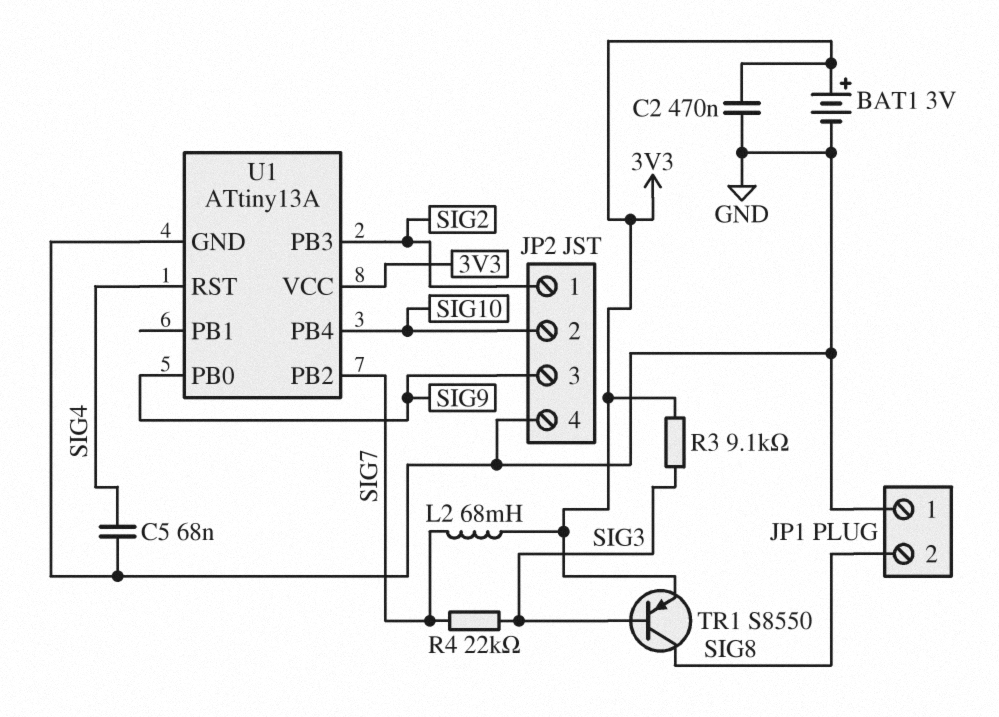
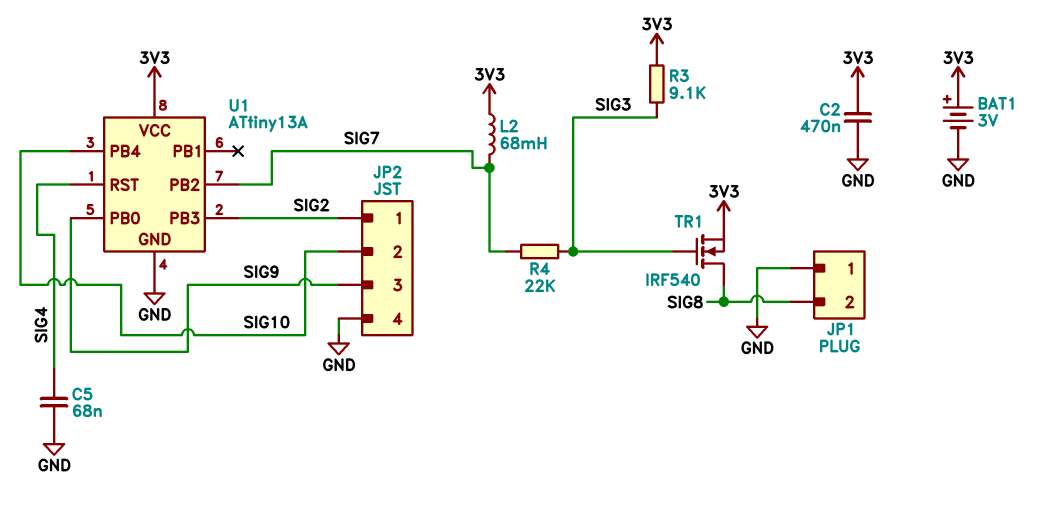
TR1: PNP S8550 (B SIG3, C SIG8, E 3V3) -> NMOS IRF540 (G SIG3, D SIG8, S 3V3)

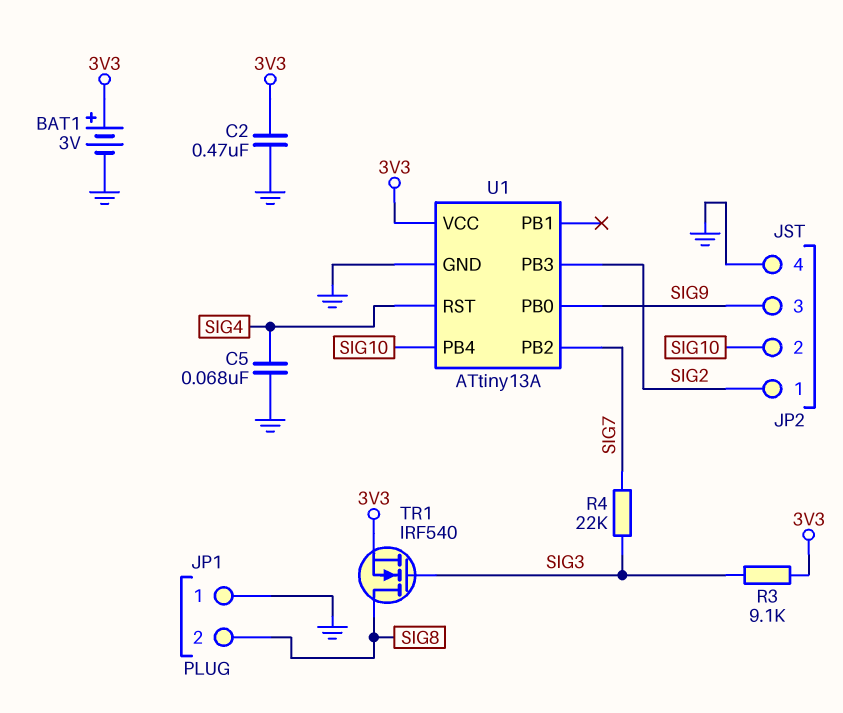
L2: 68mH (3V3, SIG7) -> none

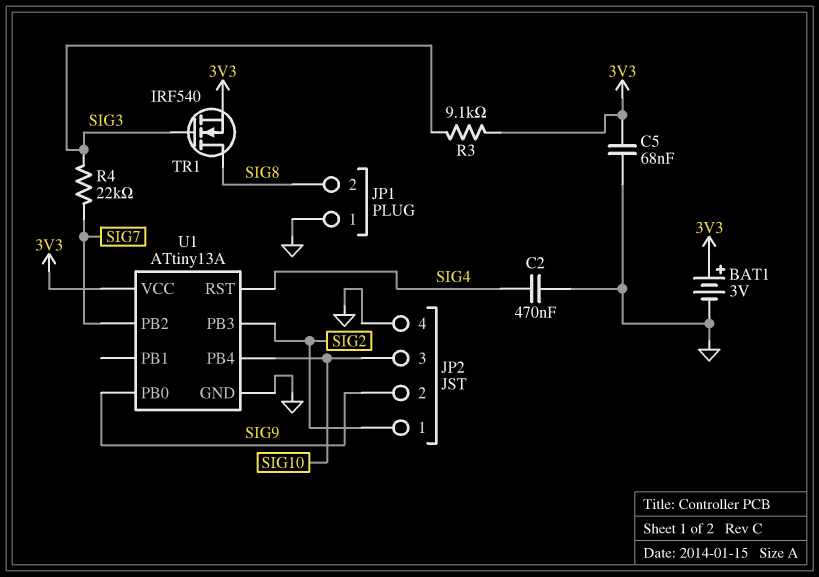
C2: 470nF (3V3, GND) -> 470nF (GND, SIG4)
C5: 68nF (GND, SIG4) -> 68nF (3V3, GND)
JP2 pin 2: SIG10 -> SIG9
JP2 pin 3: SIG9 -> SIG10

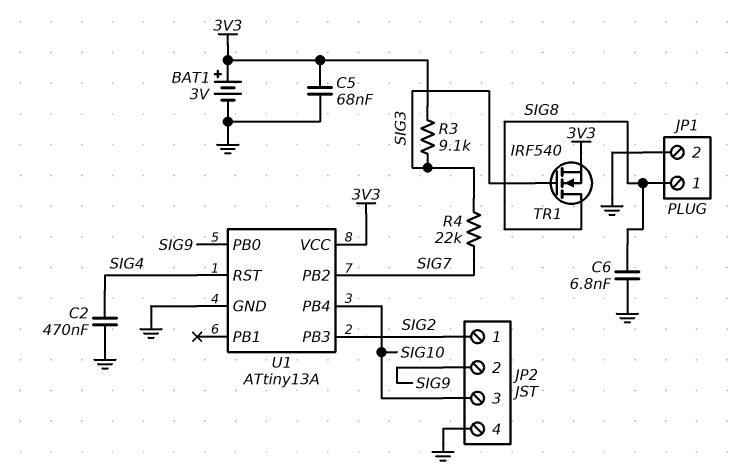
C6: none -> 6.8nF (GND, SIG8)
JP1 pin 1: GND -> SIG8
JP1 pin 2: SIG8 -> GND

